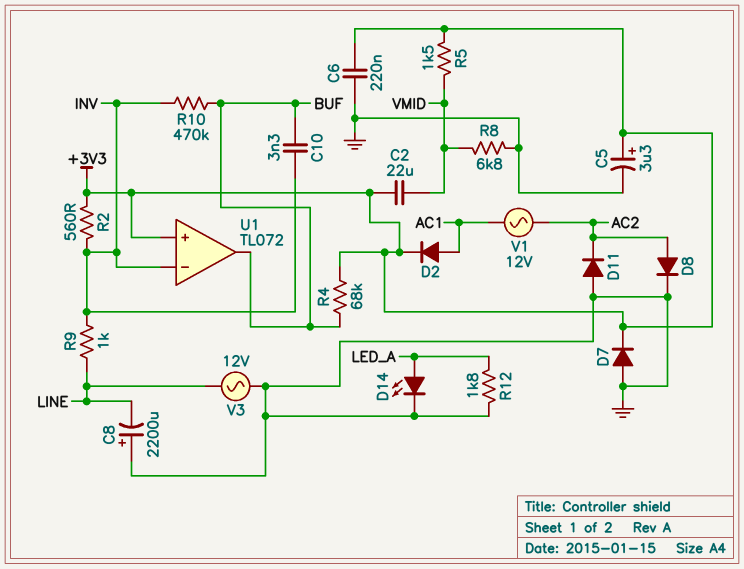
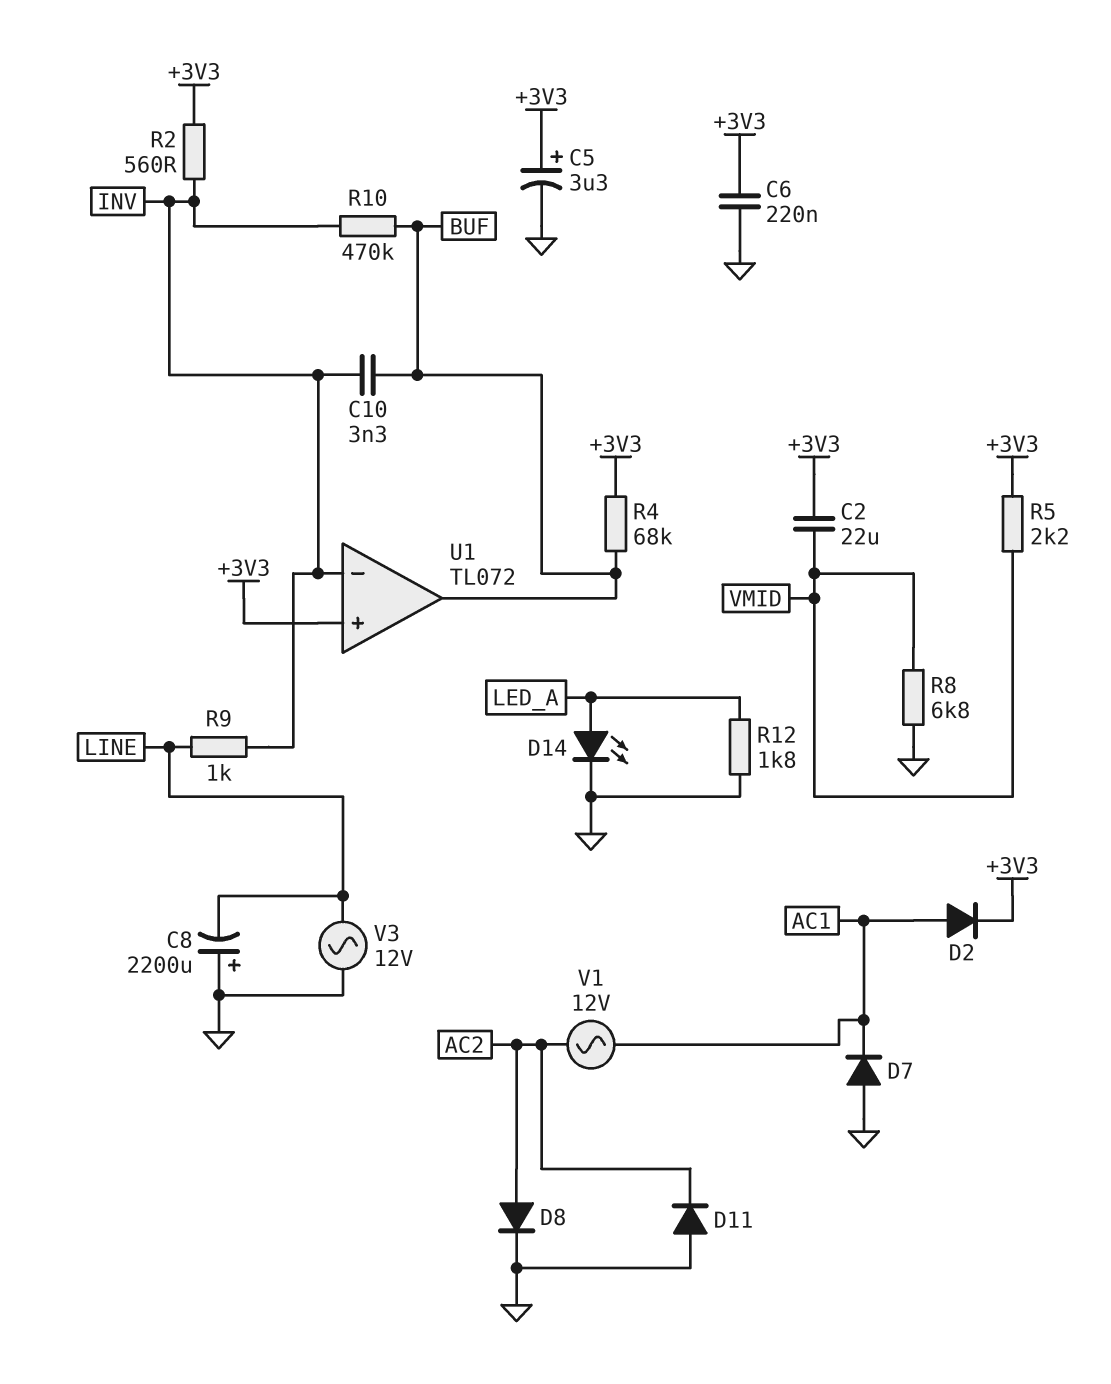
D7: diode (A GND, K +3V3) -> diode (A GND, K AC1)
R5: 1.5k (+3V3, VMID) -> 2.2k (+3V3, VMID)

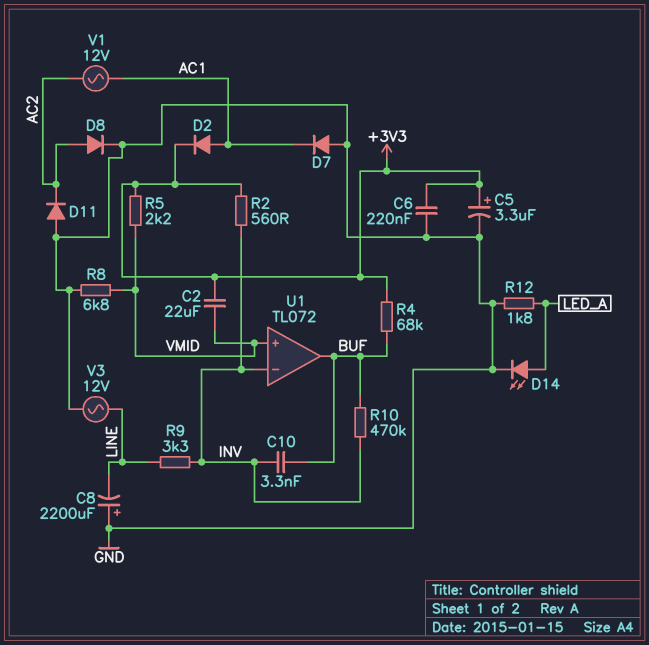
R9: 1k (INV, LINE) -> 3.3k (INV, LINE)
U1 pin in+: +3V3 -> VMID

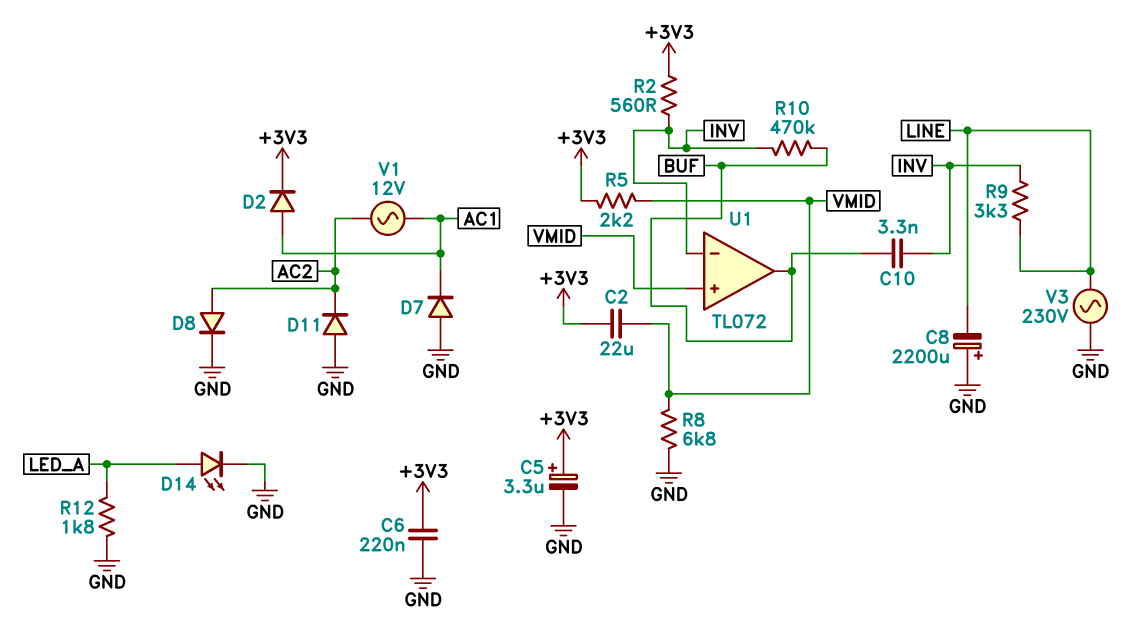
R4: 68k (+3V3, BUF) -> none
V3: AC 12V (GND, LINE) -> AC 230V (GND, LINE)

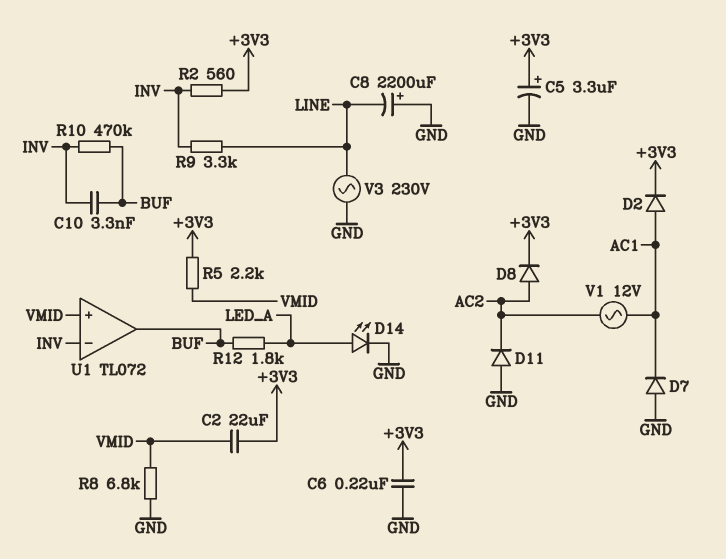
D8: diode (A AC2, K GND) -> diode (A AC2, K +3V3)
R12: 1.8k (GND, LED_A) -> 1.8k (BUF, LED_A)

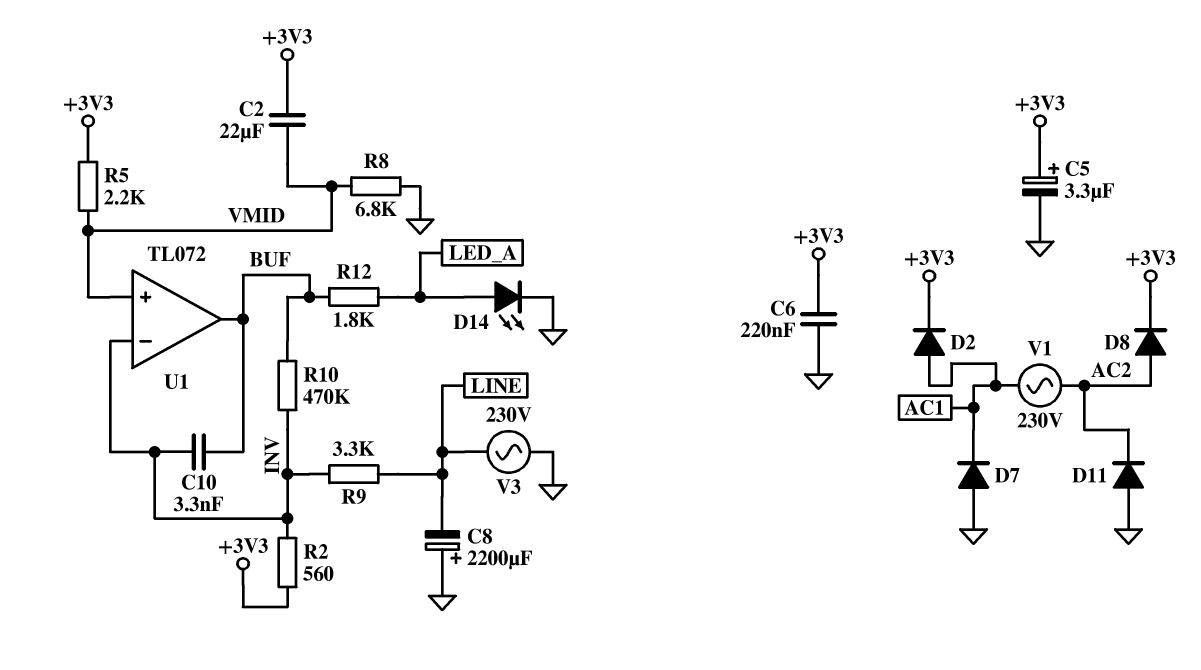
V1: AC 12V (AC1, AC2) -> AC 230V (AC1, AC2)

